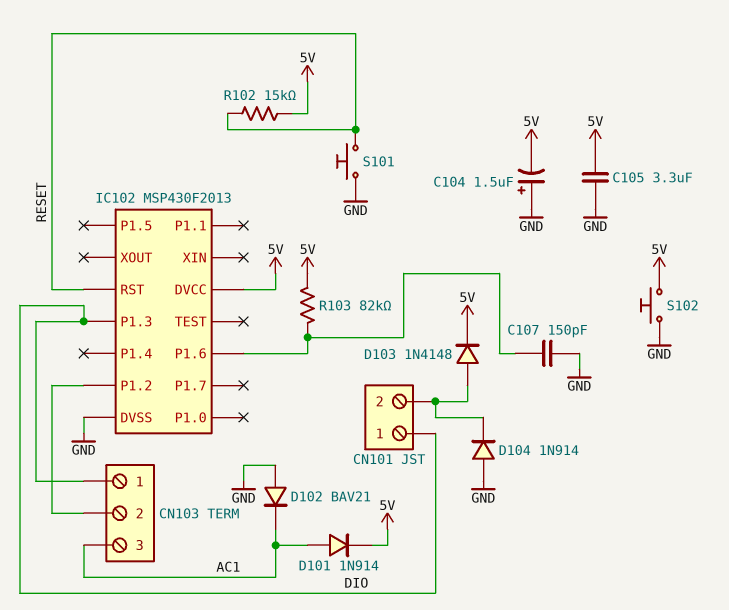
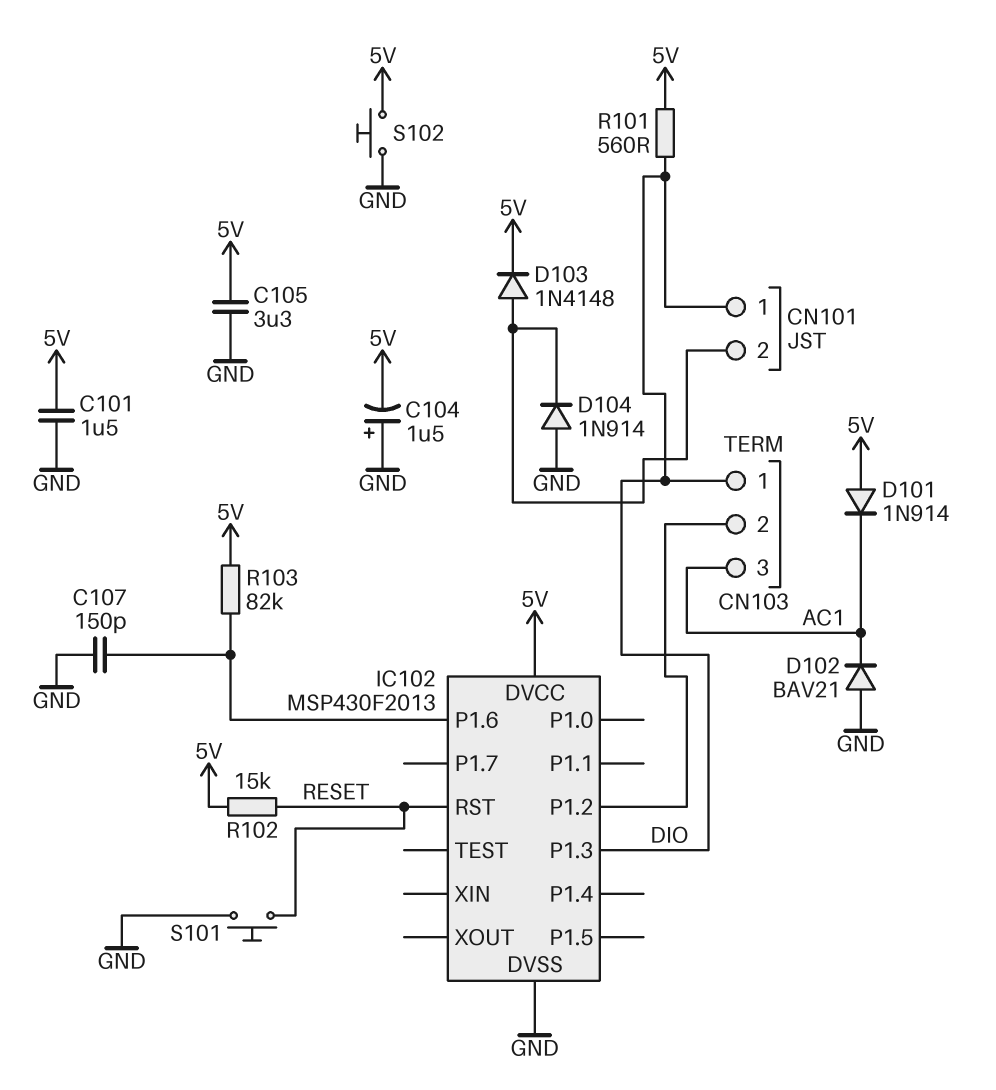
C101: none -> 1.5uF (5V, GND)
D101: diode 1N914 (A AC1, K 5V) -> diode 1N914 (A 5V, K AC1)
R101: none -> 560 (5V, DIO)

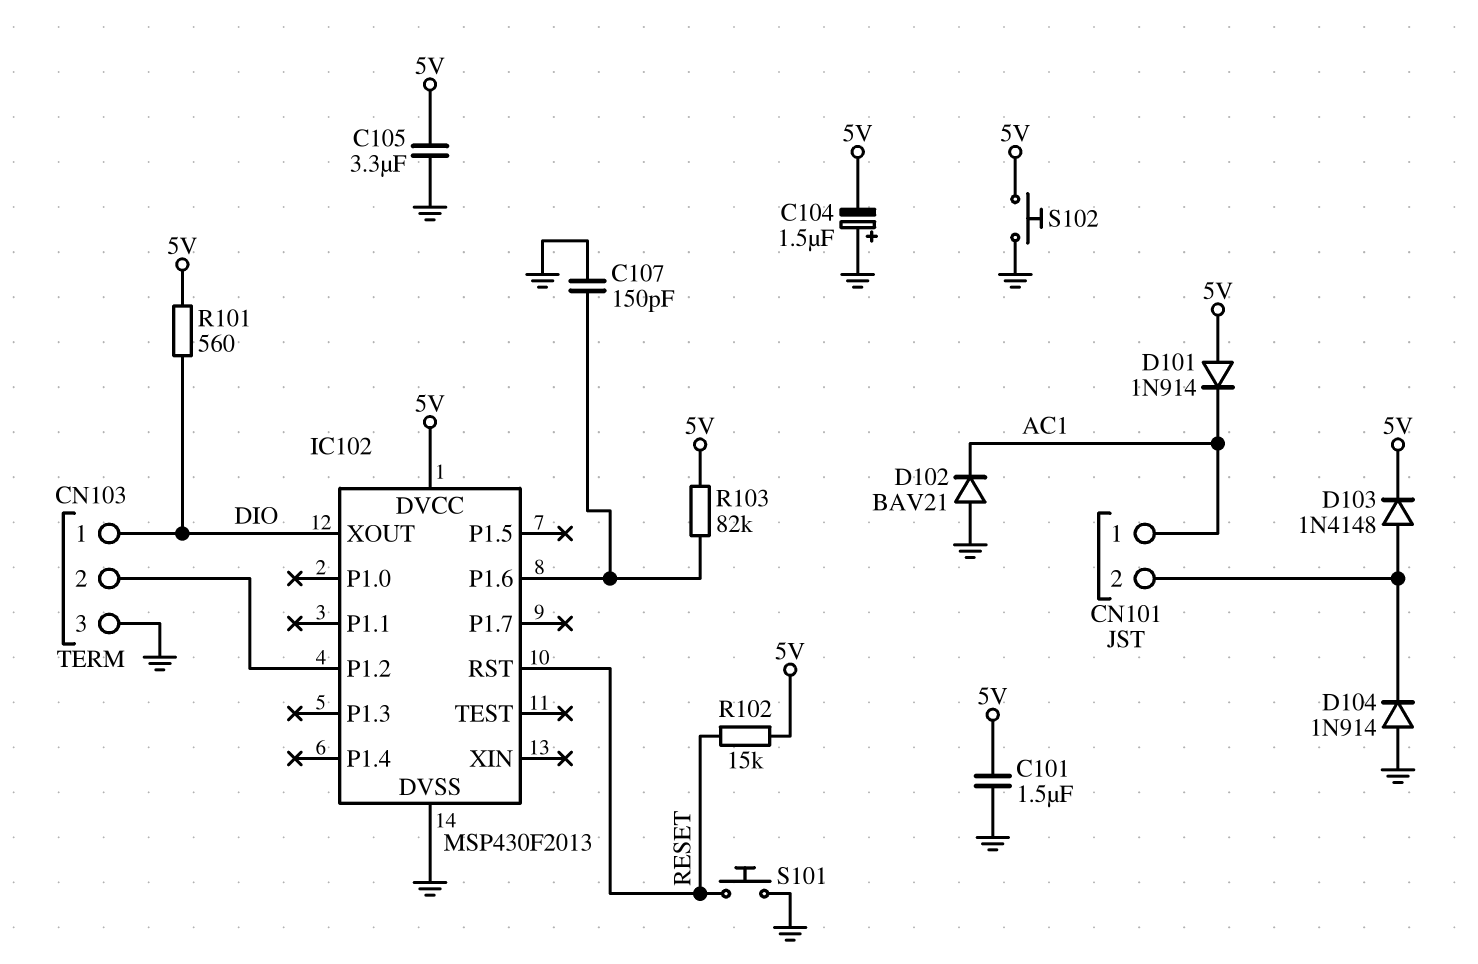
CN101 pin 1: DIO -> AC1
CN103 pin 3: AC1 -> GND
IC102 pin P1.3: DIO -> none
IC102 pin XOUT: none -> DIO

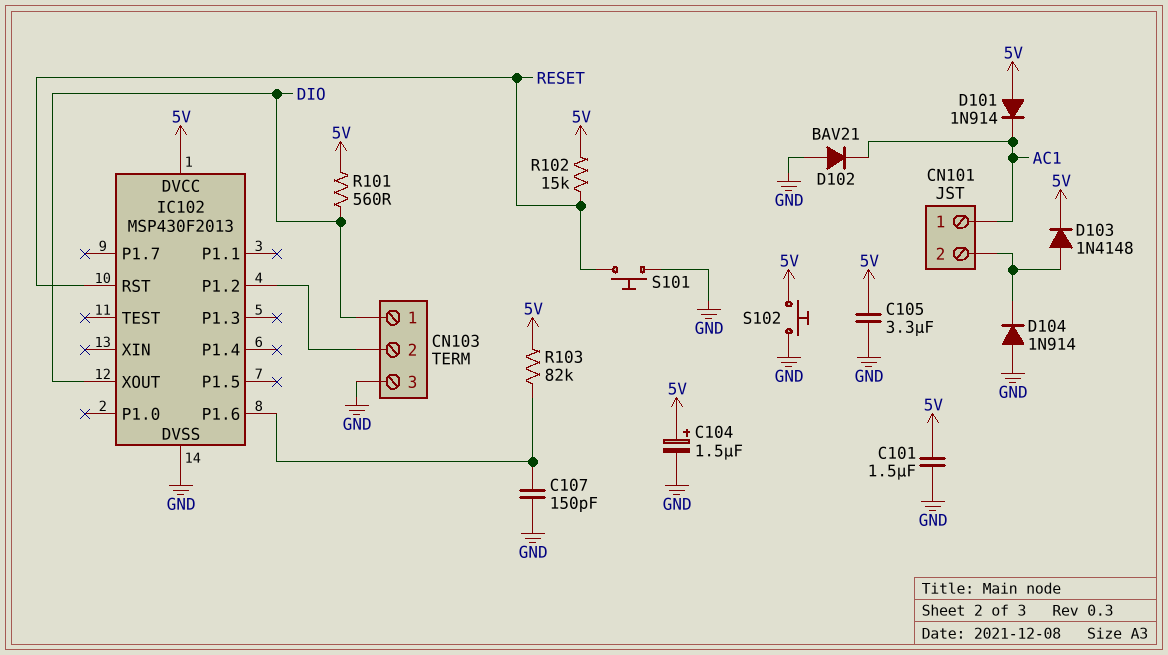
C104: 1.5uF (plus GND, minus 5V) -> 1.5uF (plus 5V, minus GND)

